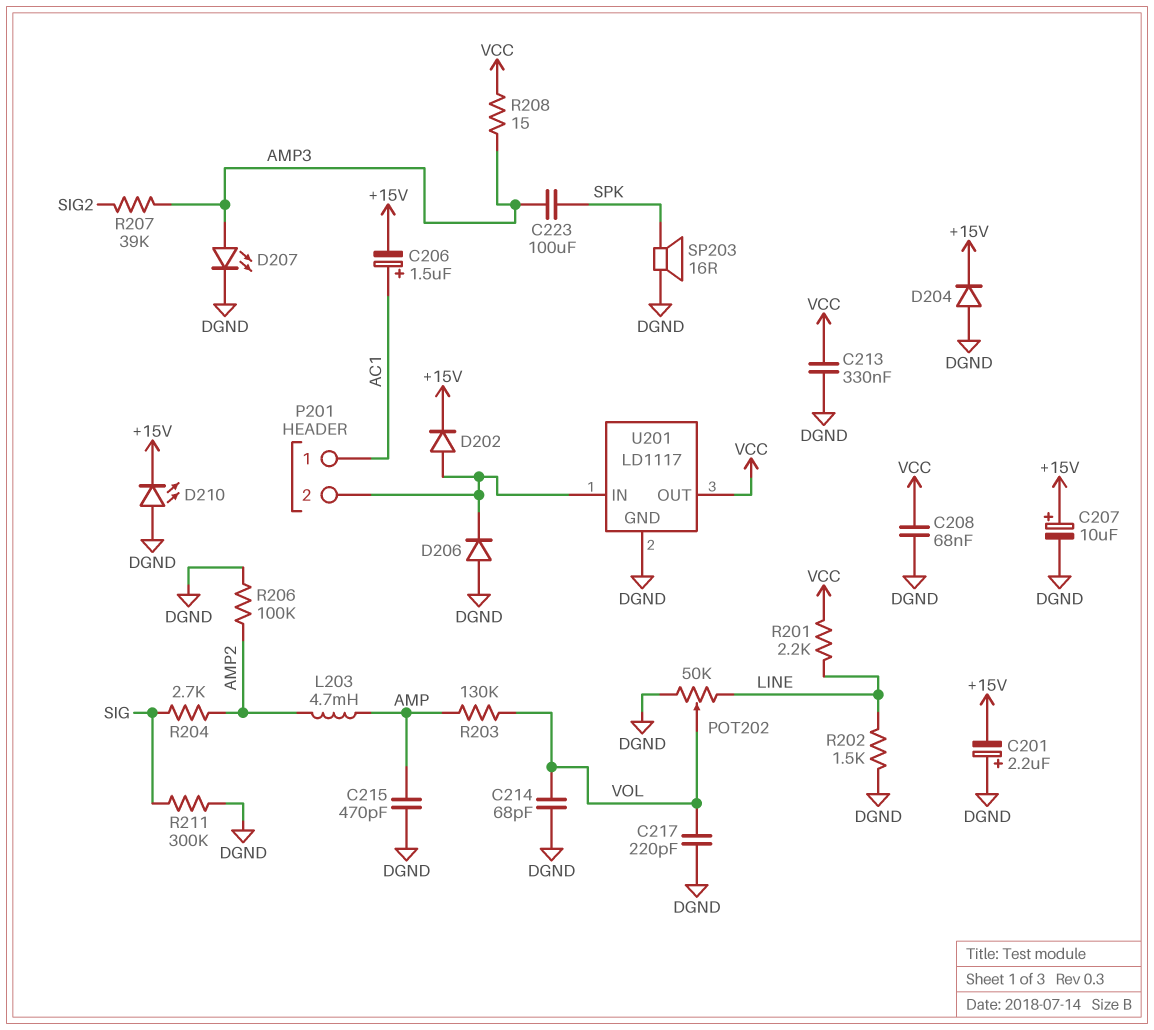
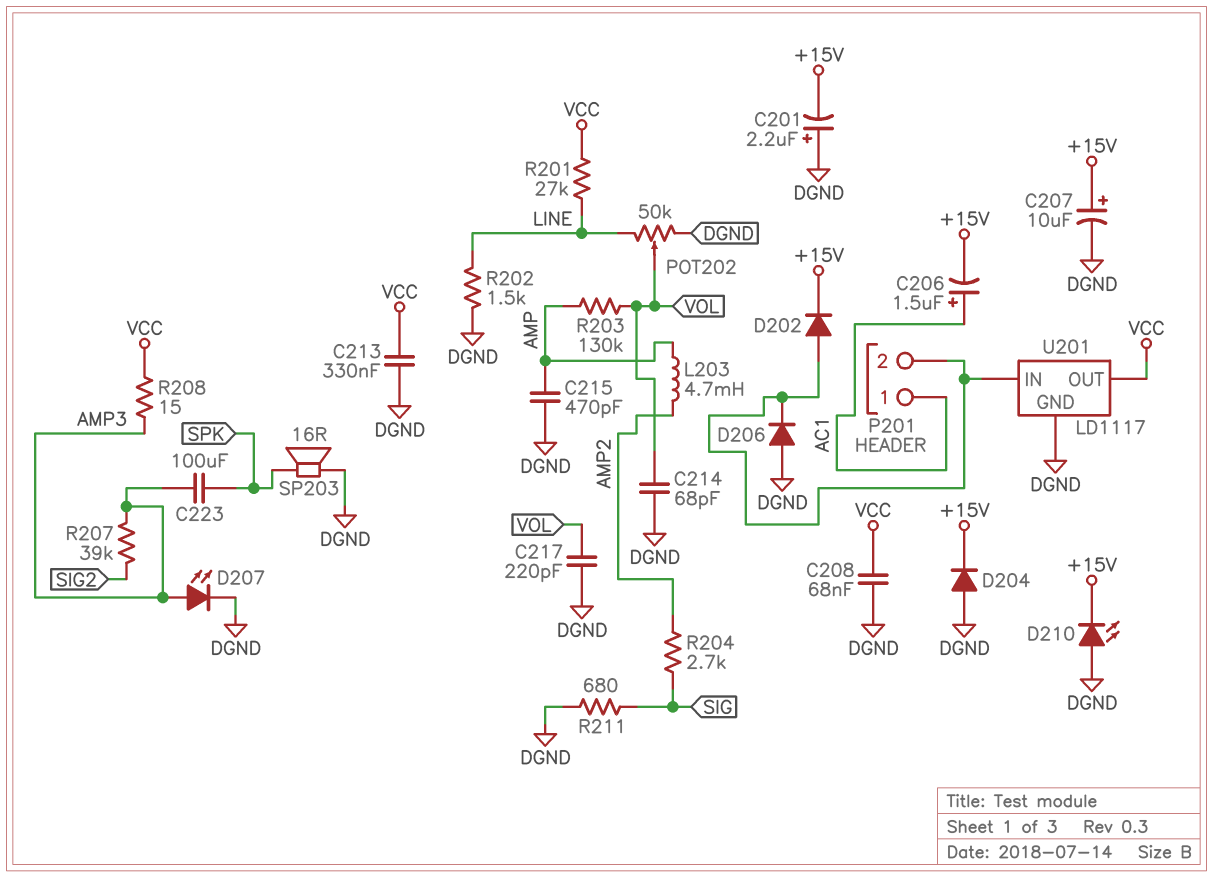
R201: 2.2k (LINE, VCC) -> 27k (LINE, VCC)
R206: 100k (AMP2, DGND) -> none
R211: 300k (DGND, SIG) -> 680 (DGND, SIG)

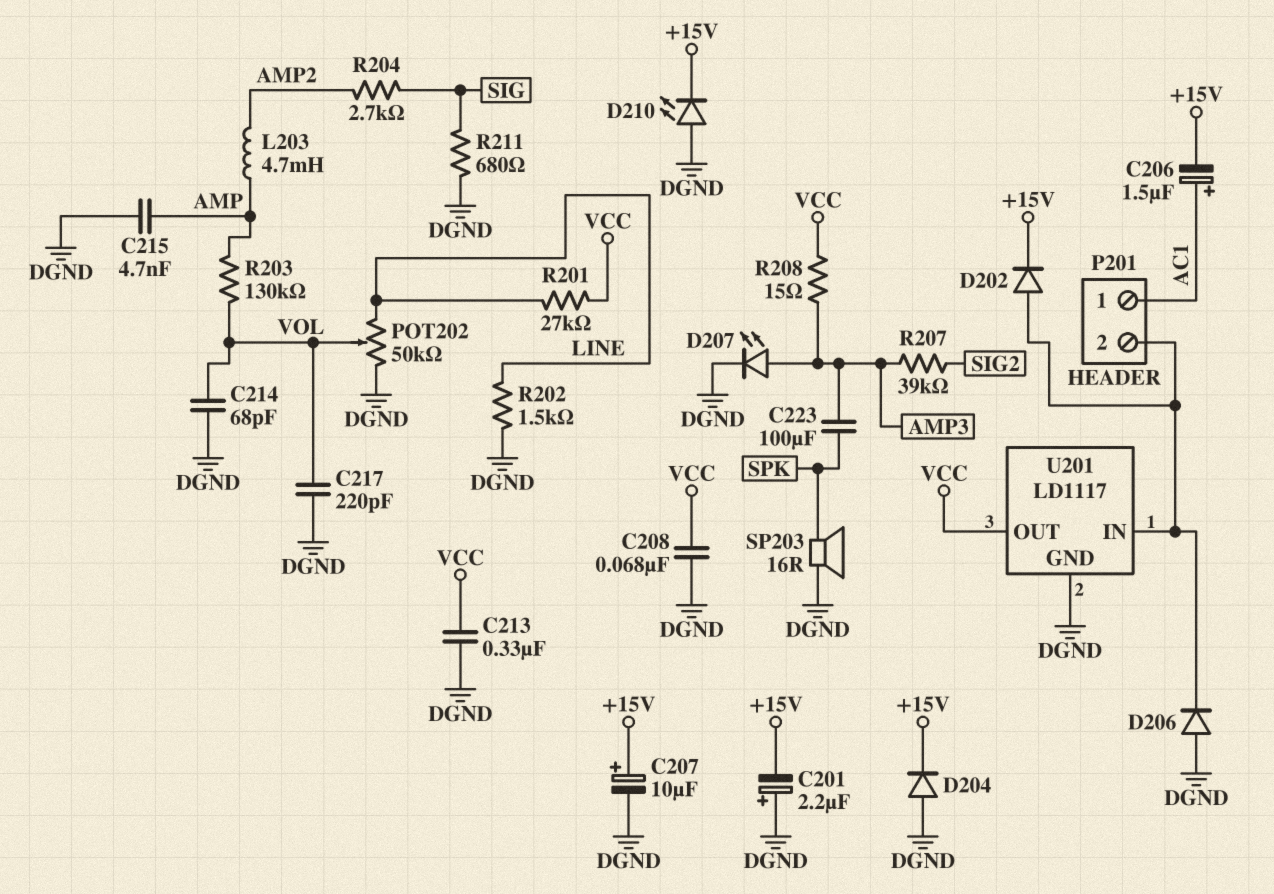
C215: 470pF (AMP, DGND) -> 4.7nF (AMP, DGND)

